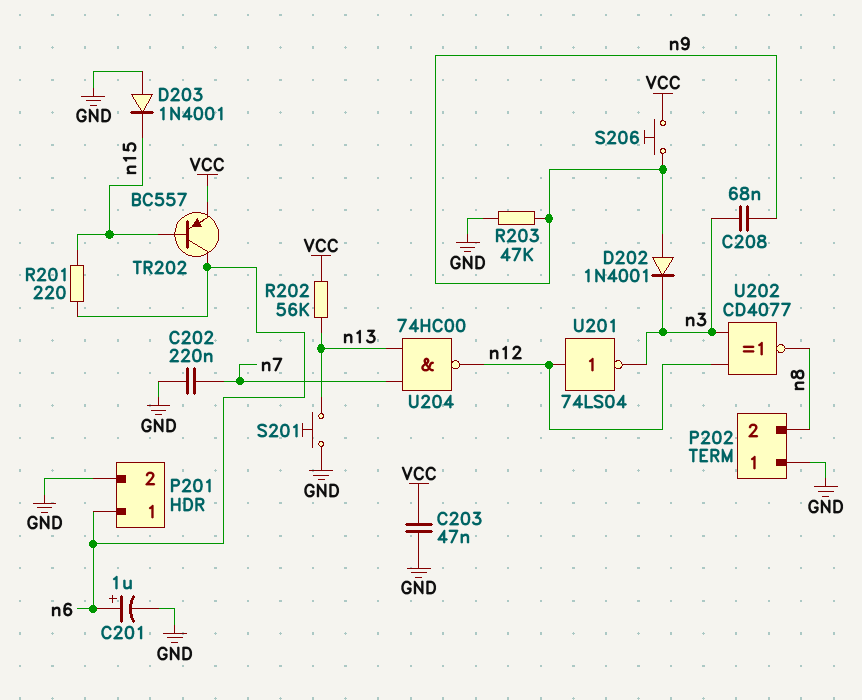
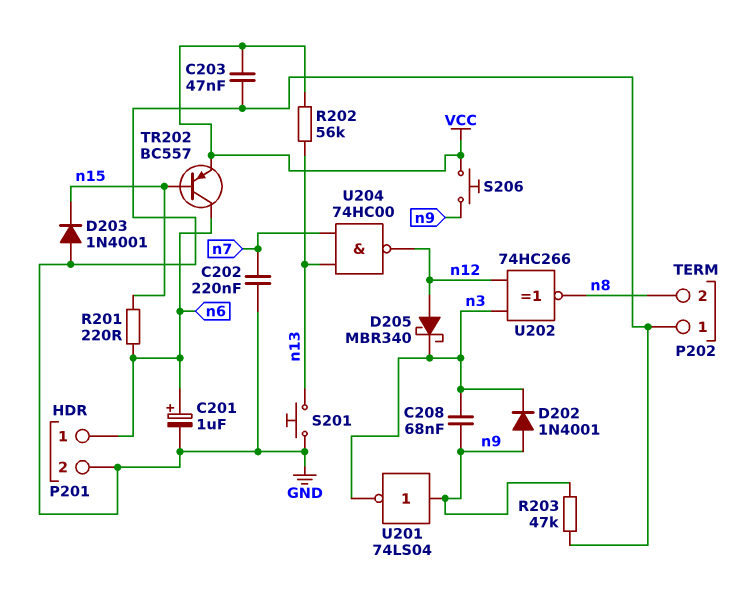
D205: none -> schottky MBR340 (A n12, K n3)
U201: NOT 74LS04 (in n12, out n3) -> NOT 74LS04 (in n9, out n3)
U202: XNOR CD4077 (in n3, in n12, out n8) -> XNOR 74HC266 (in n3, in n12, out n8)

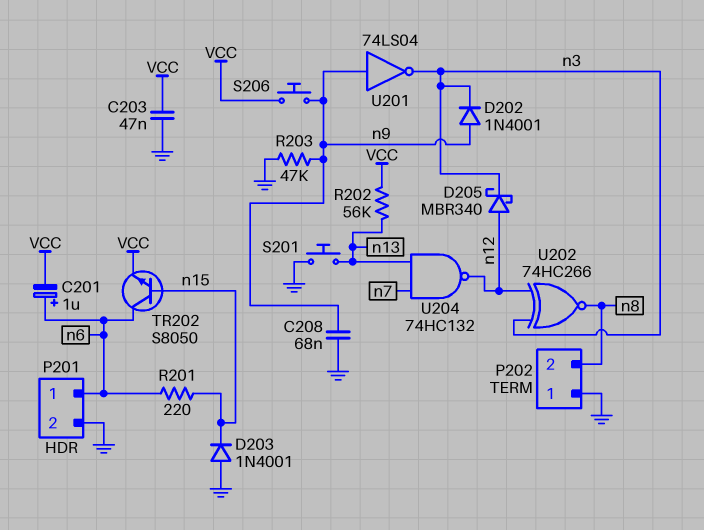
C201: 1uF (plus n6, minus GND) -> 1uF (plus n6, minus VCC)
C202: 220nF (GND, n7) -> none
C208: 68nF (n3, n9) -> 68nF (GND, n9)
TR202: PNP BC557 (B n15, C n6, E VCC) -> NPN S8050 (B n15, C n6, E VCC)
U204: NAND 74HC00 (in n7, in n13, out n12) -> NAND 74HC132 (in n7, in n13, out n12)

